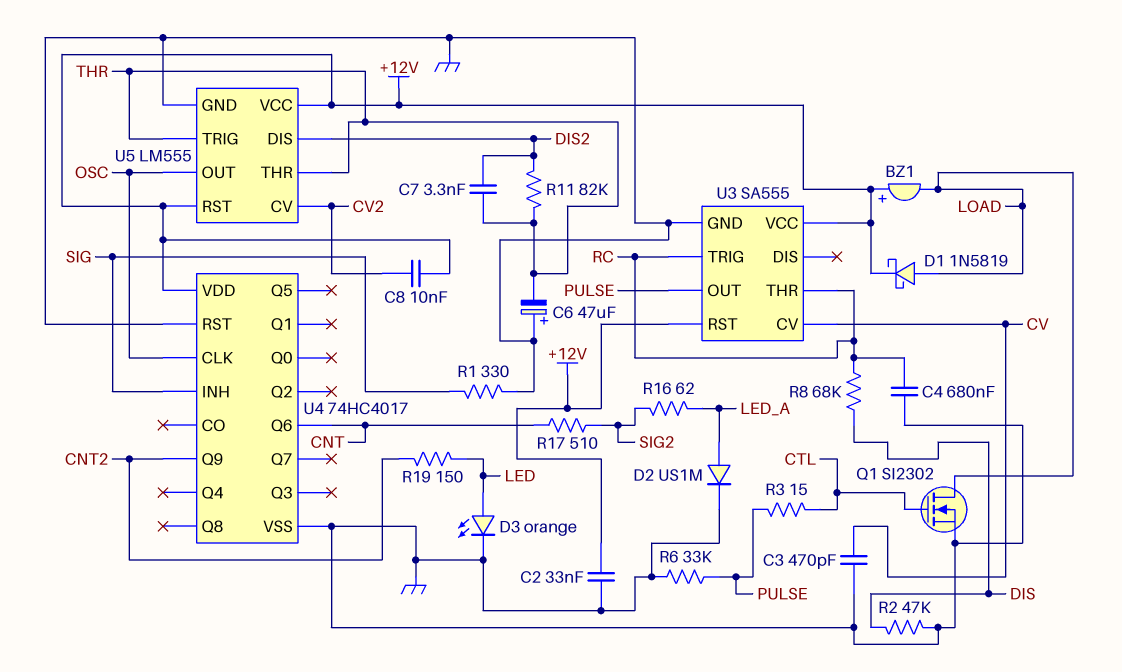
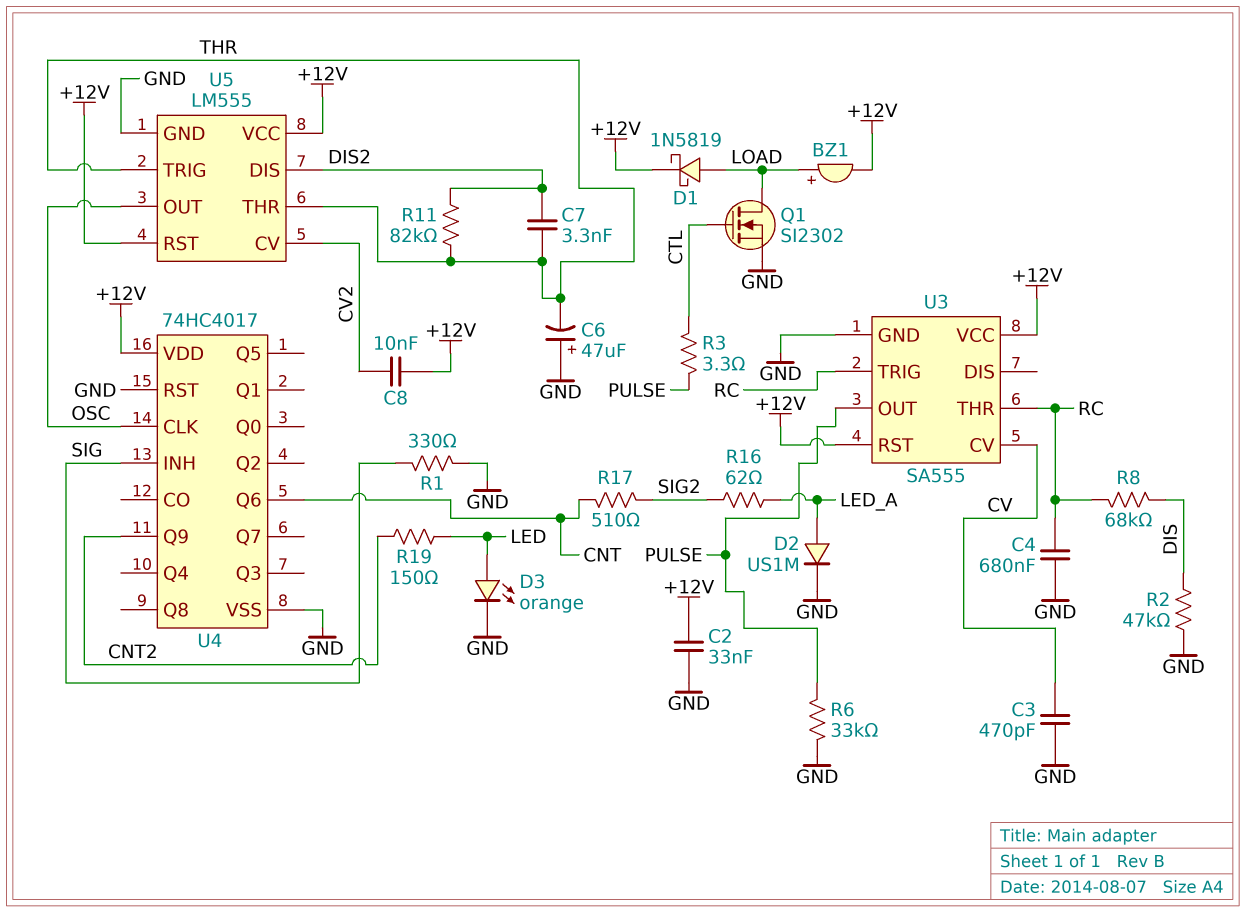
BZ1: buzzer (plus +12V, minus LOAD) -> buzzer (plus LOAD, minus +12V)
R3: 15 (CTL, PULSE) -> 3.3 (CTL, PULSE)

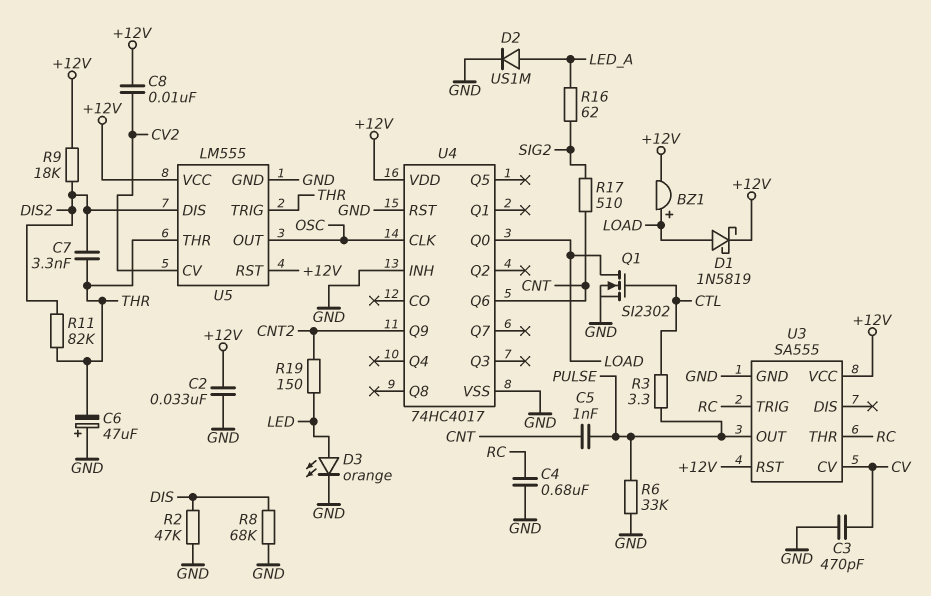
C5: none -> 1nF (CNT, PULSE)
R1: 330 (GND, SIG) -> none
R8: 68k (DIS, RC) -> 68k (DIS, GND)
R9: none -> 18k (+12V, DIS2)
U4 pin INH: SIG -> GND
U4 pin Q0: none -> LOAD

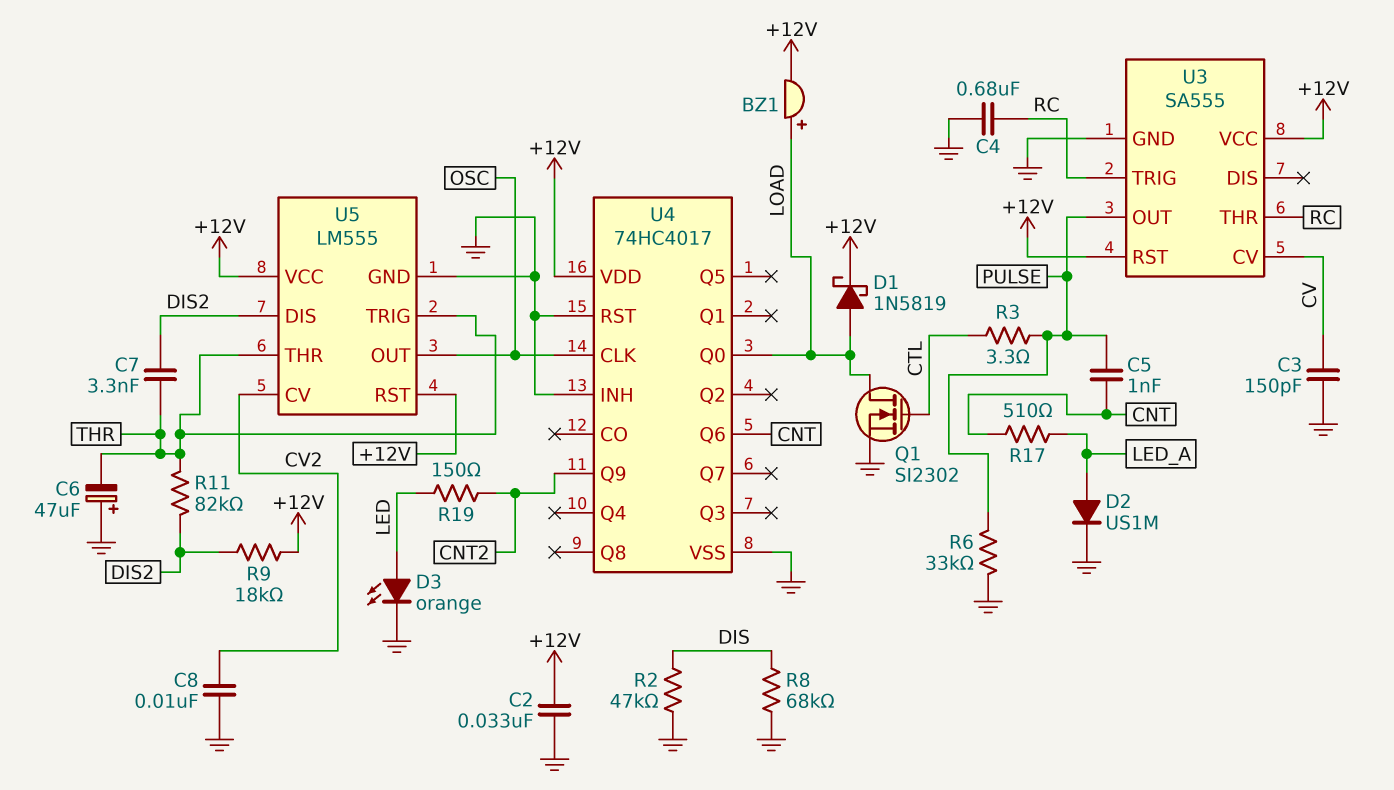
C3: 470pF (CV, GND) -> 150pF (CV, GND)
C8: 10nF (+12V, CV2) -> 10nF (CV2, GND)
R16: 62 (LED_A, SIG2) -> none
R17: 510 (CNT, SIG2) -> 510 (CNT, LED_A)

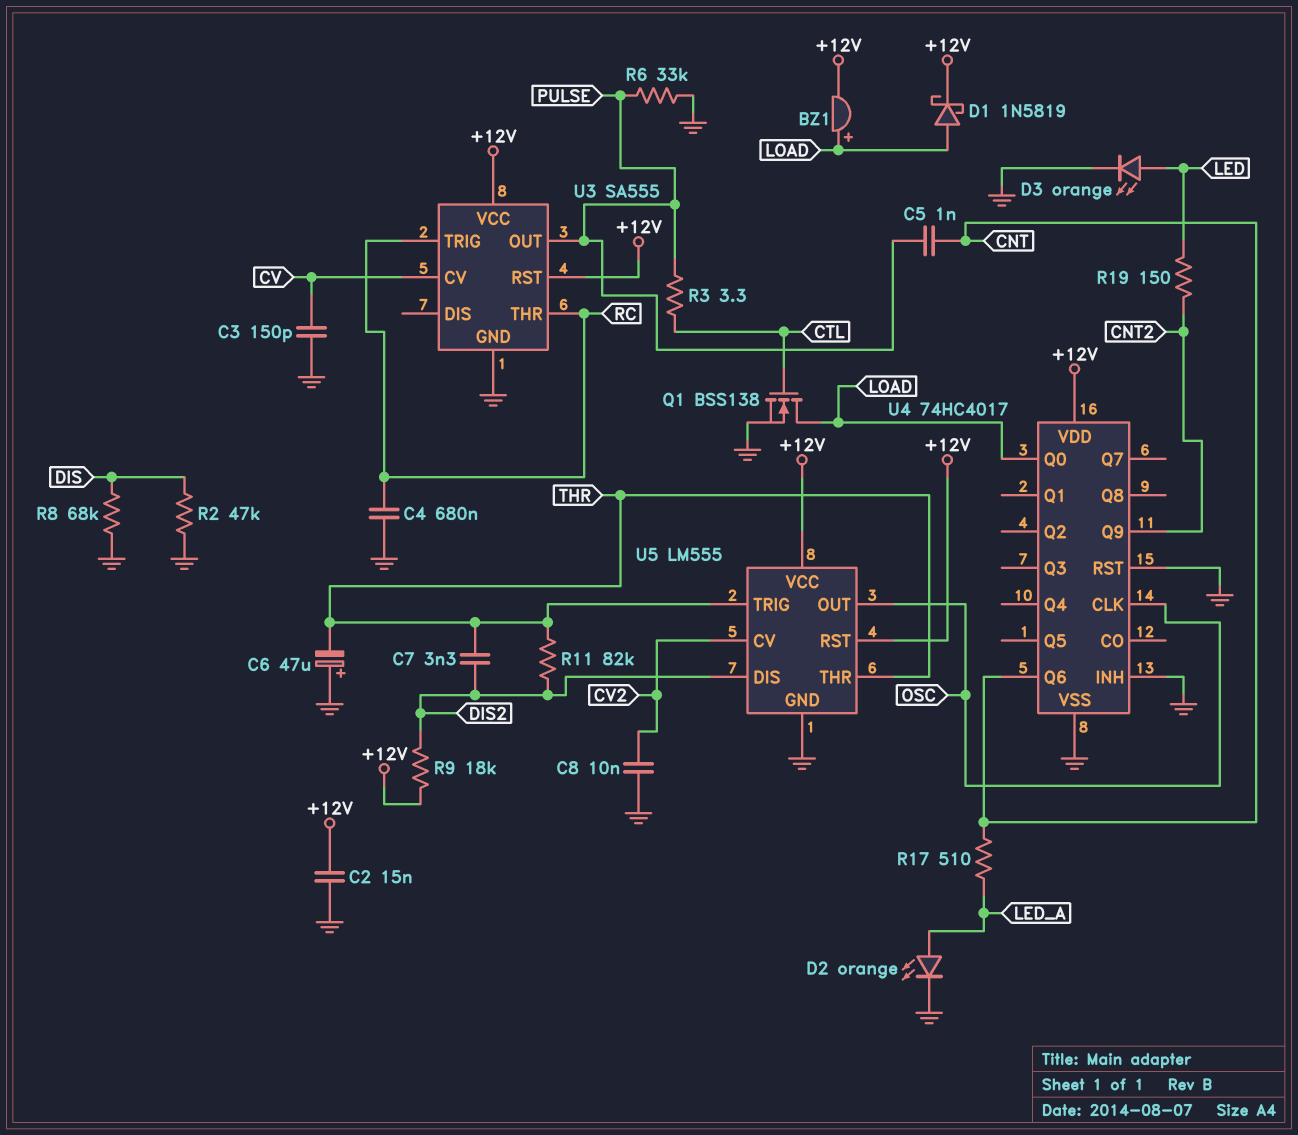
C2: 33nF (+12V, GND) -> 15nF (+12V, GND)
D2: diode US1M (A LED_A, K GND) -> LED orange (A LED_A, K GND)
Q1: NMOS SI2302 (G CTL, D LOAD, S GND) -> NMOS BSS138 (G CTL, D LOAD, S GND)

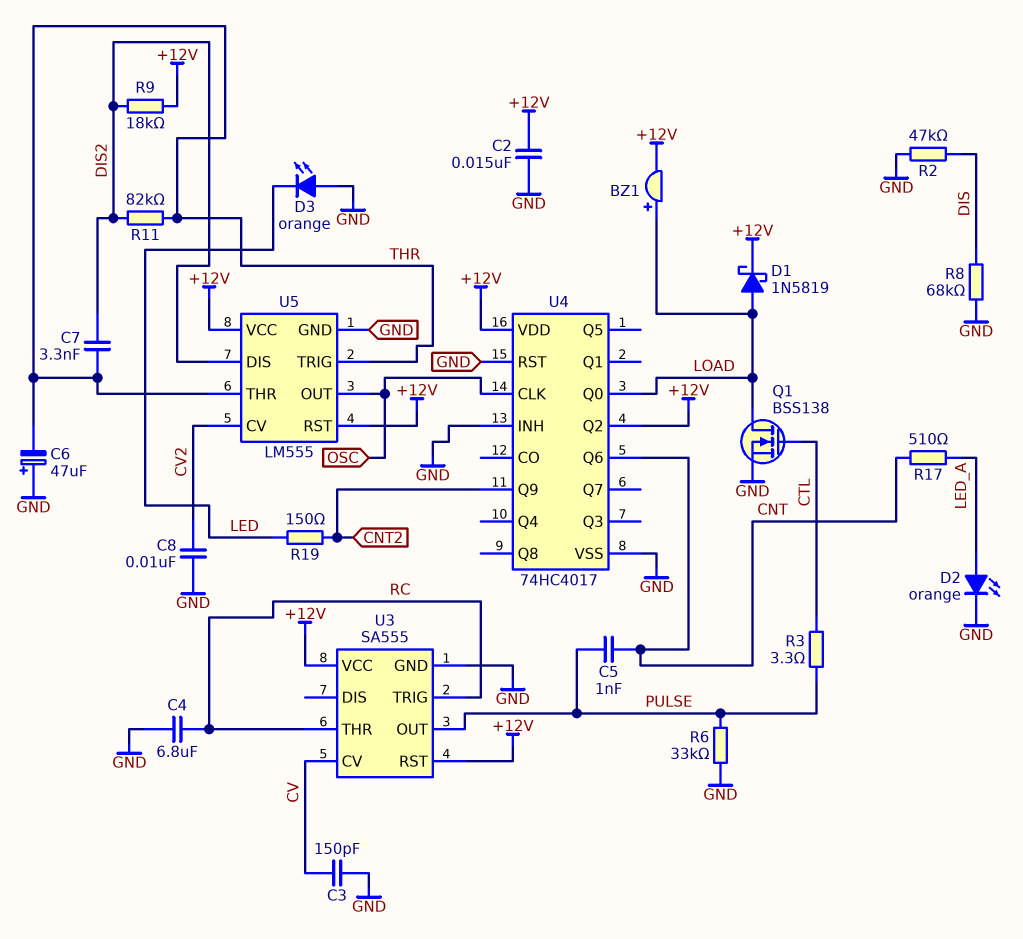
C4: 680nF (GND, RC) -> 6.8uF (GND, RC)
D3: LED orange (A LED, K GND) -> LED orange (A GND, K LED)
U4 pin Q2: none -> +12V

